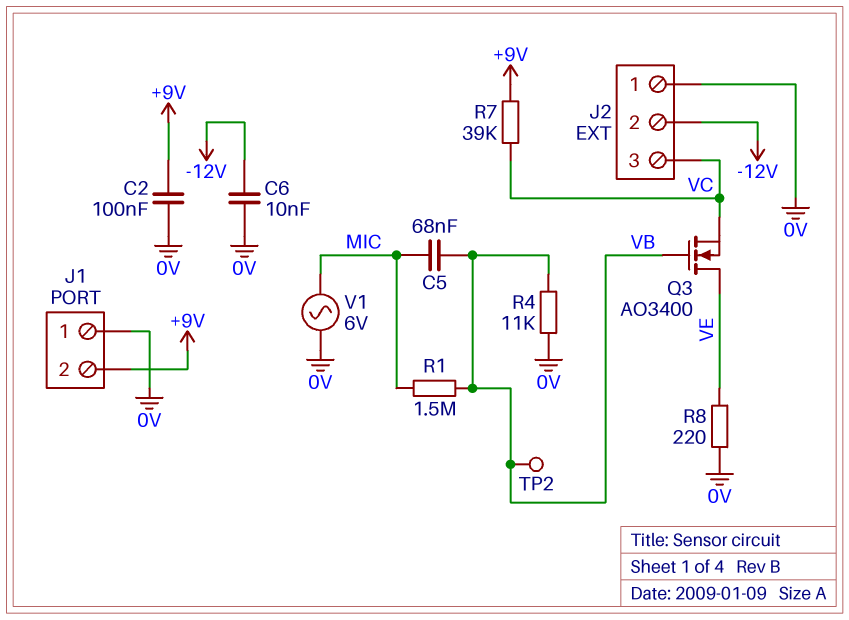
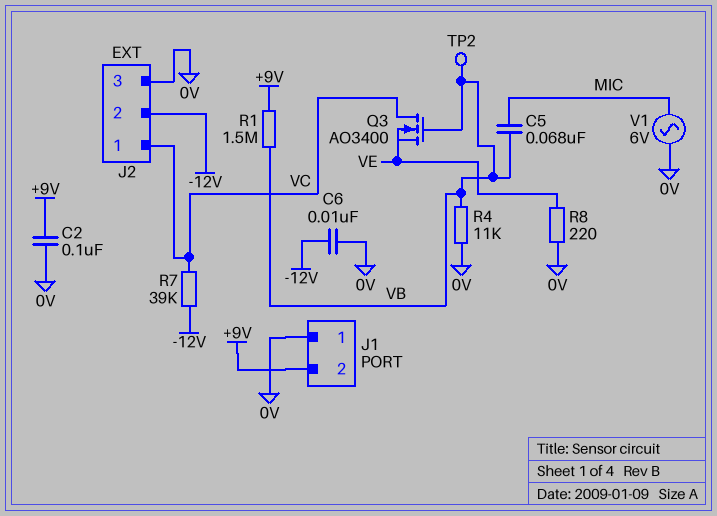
J2 pin 1: 0V -> VC
J2 pin 3: VC -> 0V
Q3: NMOS AO3400 (G VB, D VE, S VC) -> NMOS AO3400 (G VB, D VC, S VE)
R1: 1.5M (MIC, VB) -> 1.5M (+9V, VB)
R7: 39k (+9V, VC) -> 39k (-12V, VC)

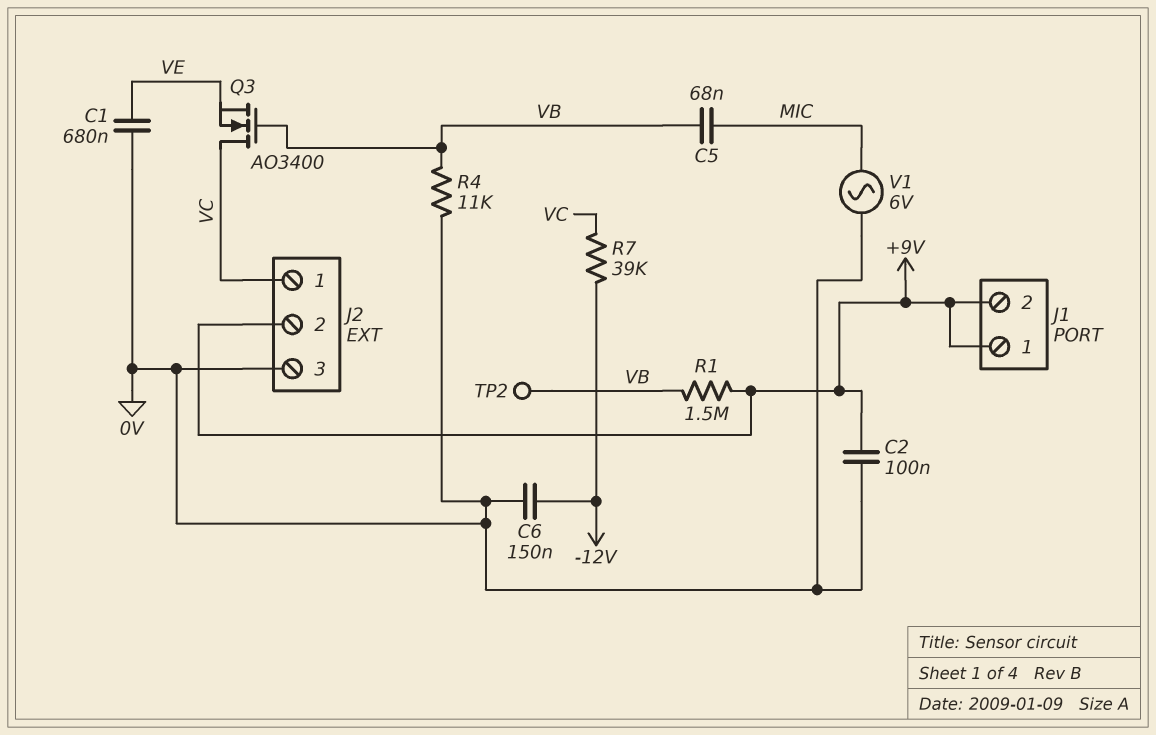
C1: none -> 680nF (0V, VE)
C6: 10nF (-12V, 0V) -> 150nF (-12V, 0V)
J1 pin 1: 0V -> +9V
J2 pin 2: -12V -> +9V
R8: 220 (0V, VE) -> none

